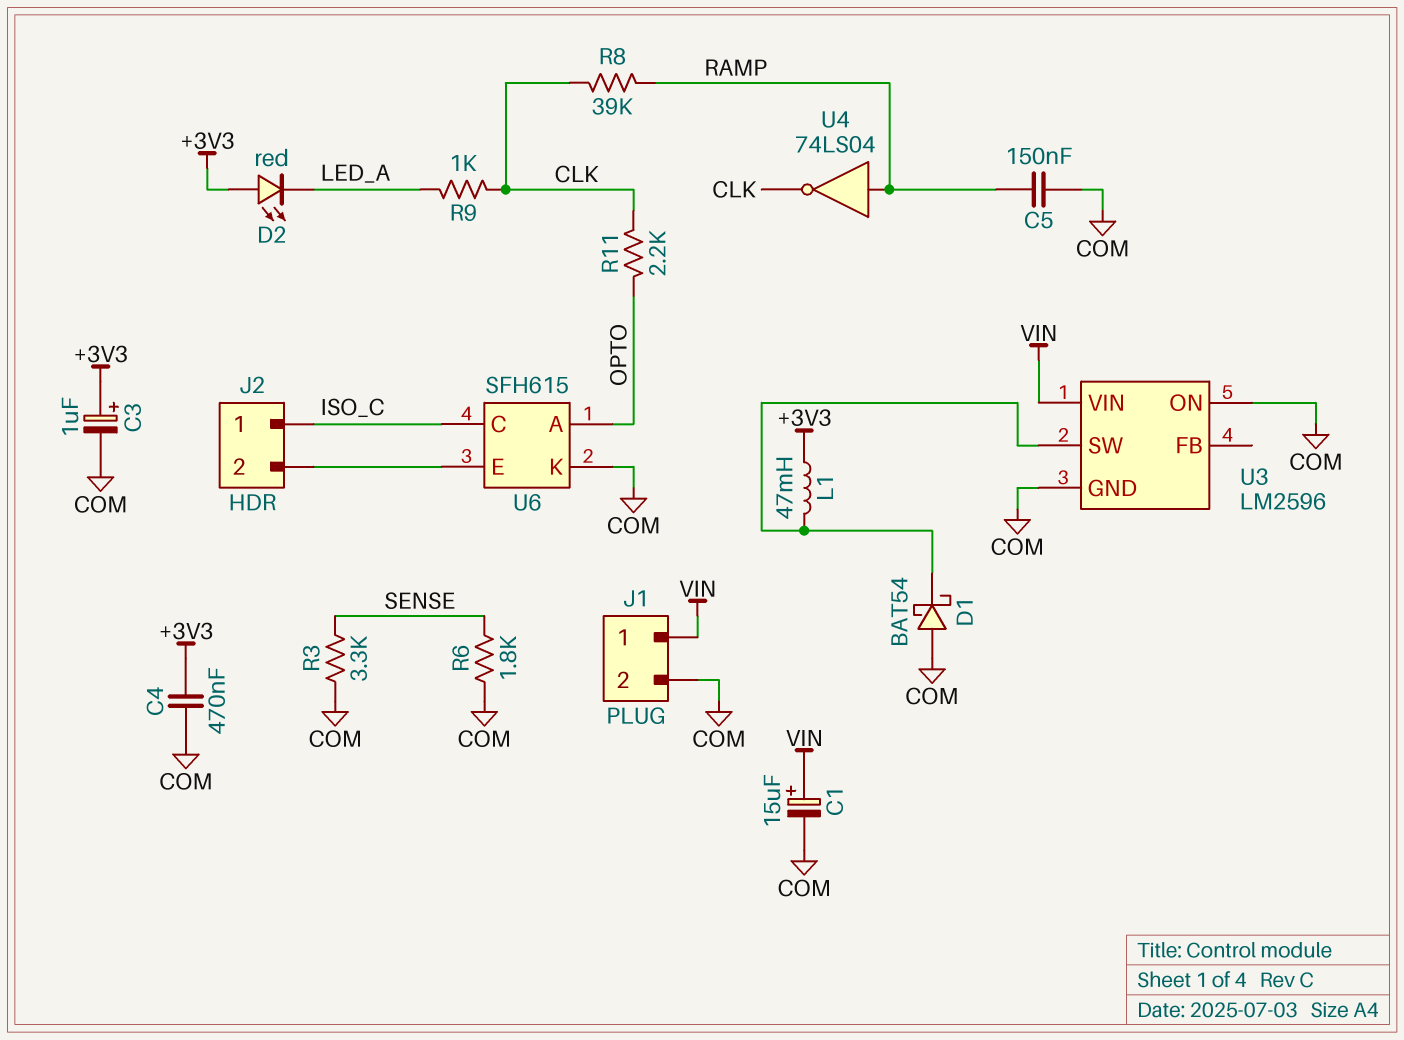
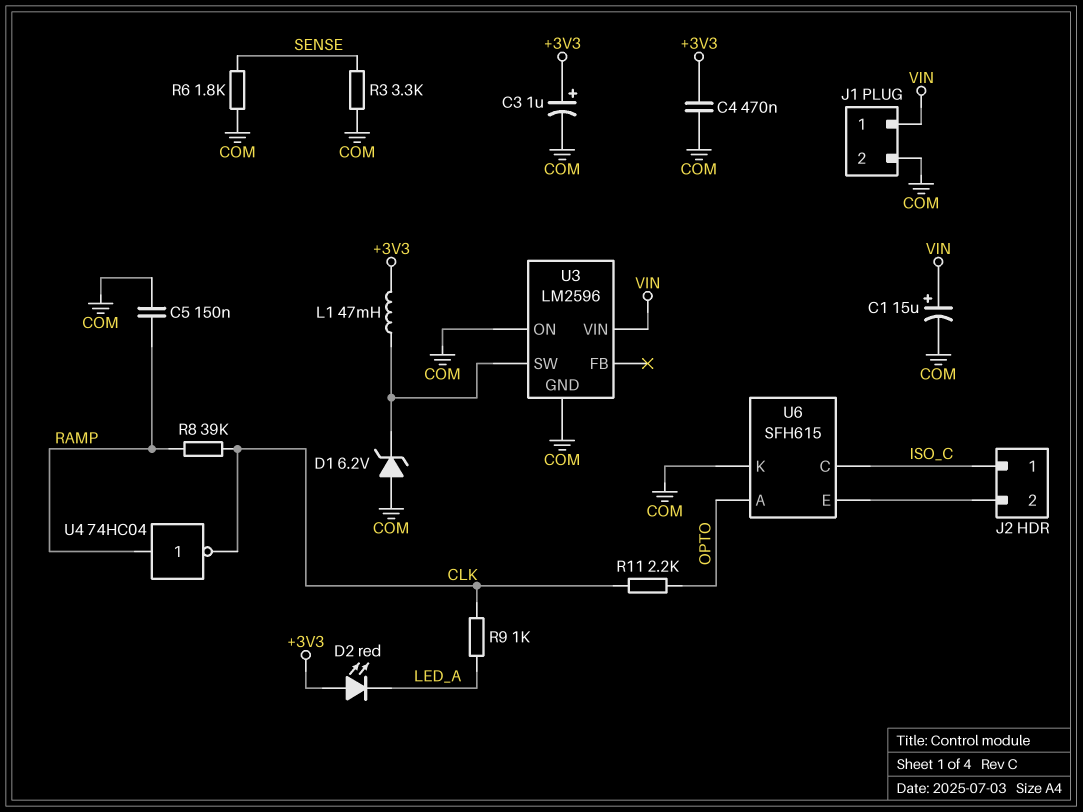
D1: schottky BAT54 (A COM, K U3/SW) -> zener 6.2V (A COM, K U3/SW)
U4: NOT 74LS04 (in RAMP, out CLK) -> NOT 74HC04 (in RAMP, out CLK)

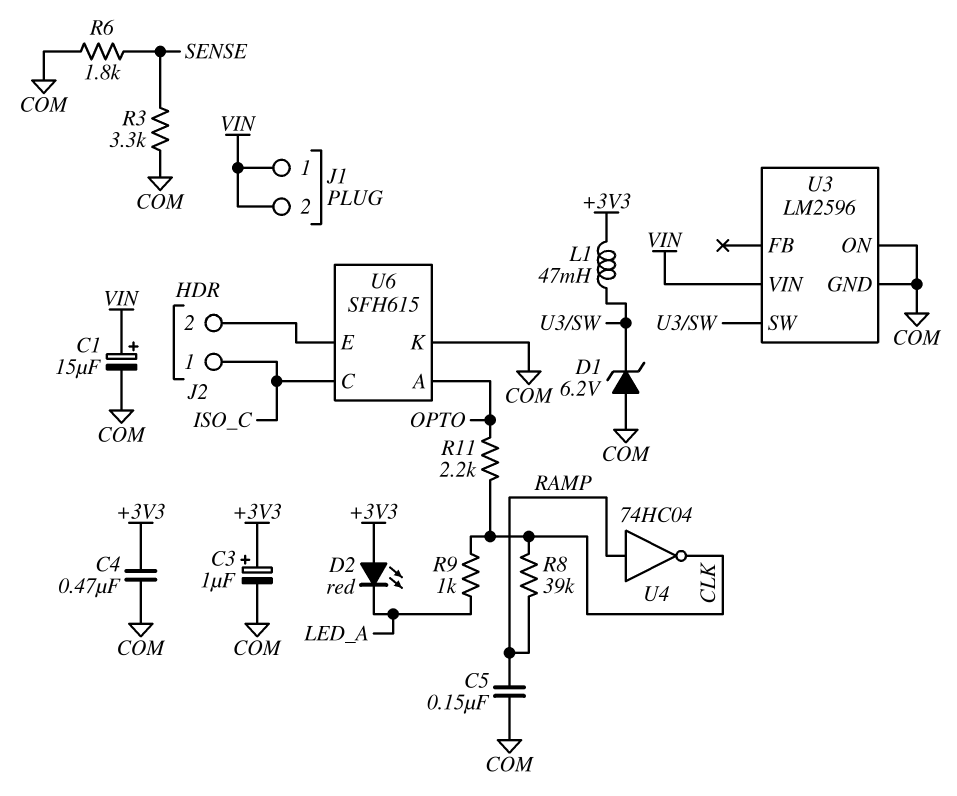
J1 pin 2: COM -> VIN

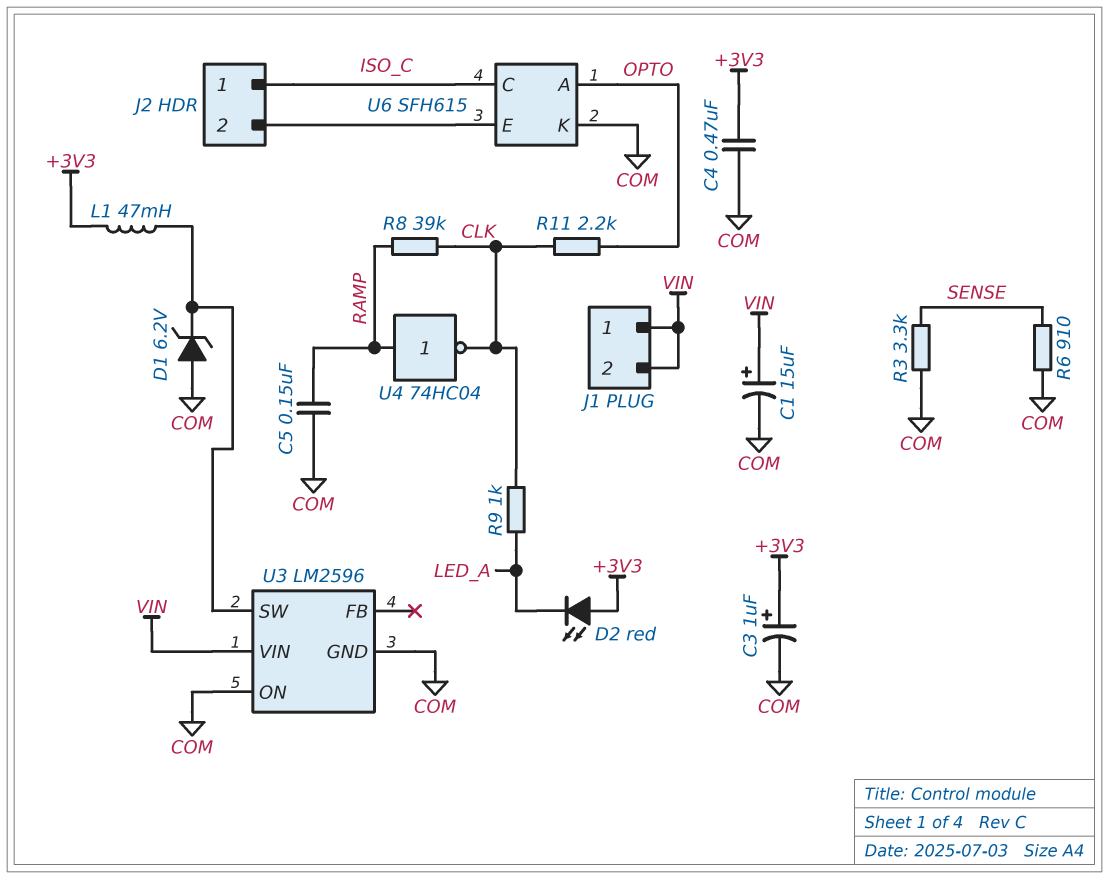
R6: 1.8k (COM, SENSE) -> 910 (COM, SENSE)

